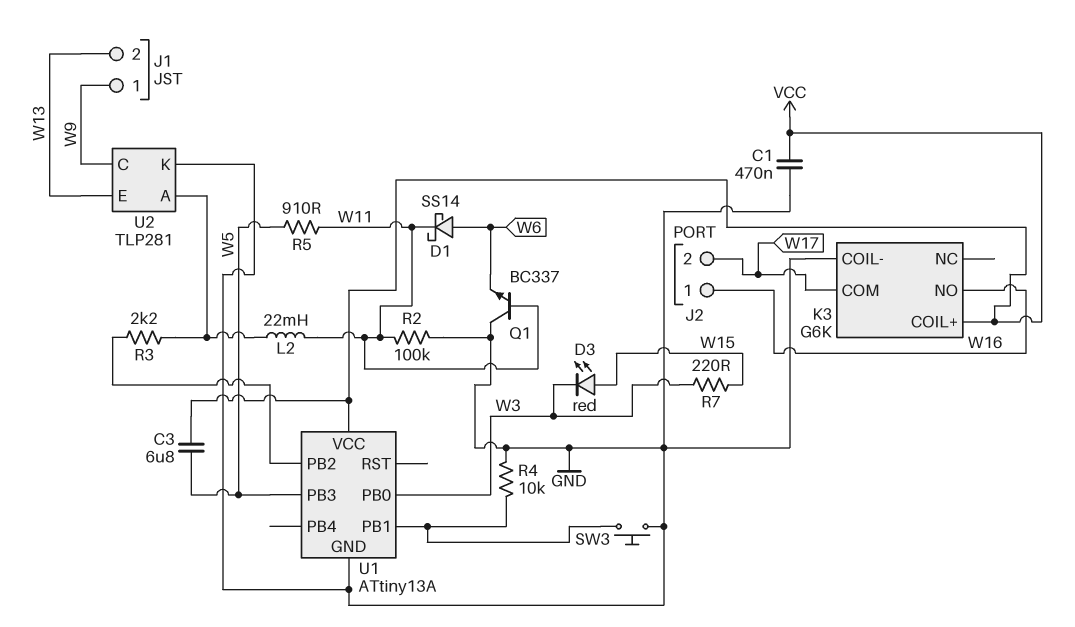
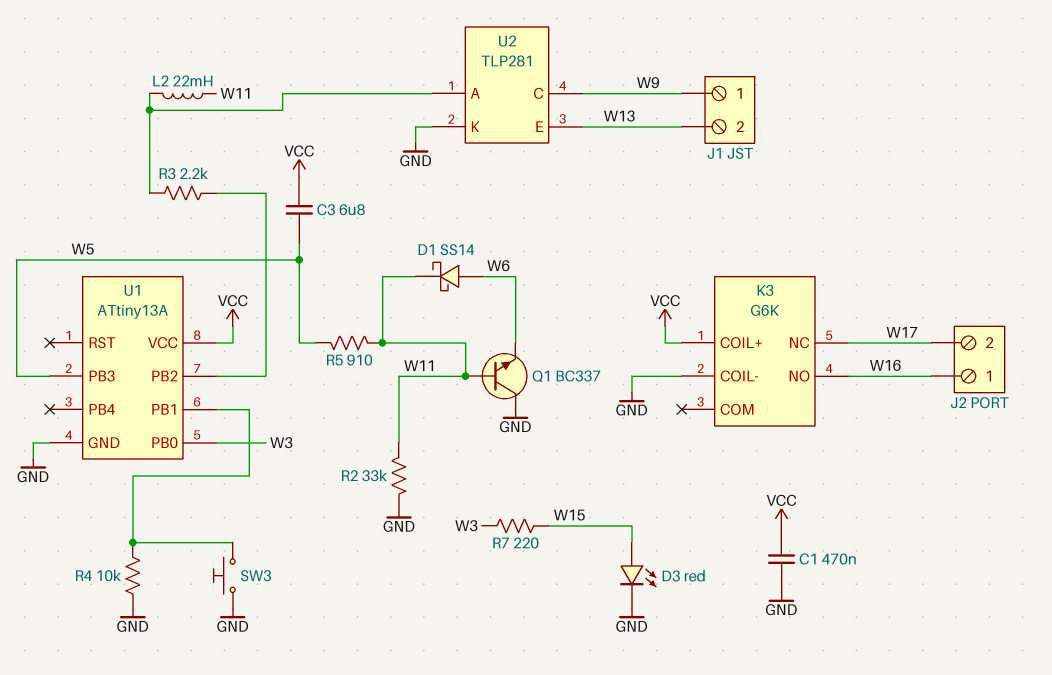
D3: LED red (A W15, K W3) -> LED red (A W15, K GND)
K3 pin COM: W17 -> none
K3 pin NC: none -> W17
R2: 100k (GND, W11) -> 33k (GND, W11)

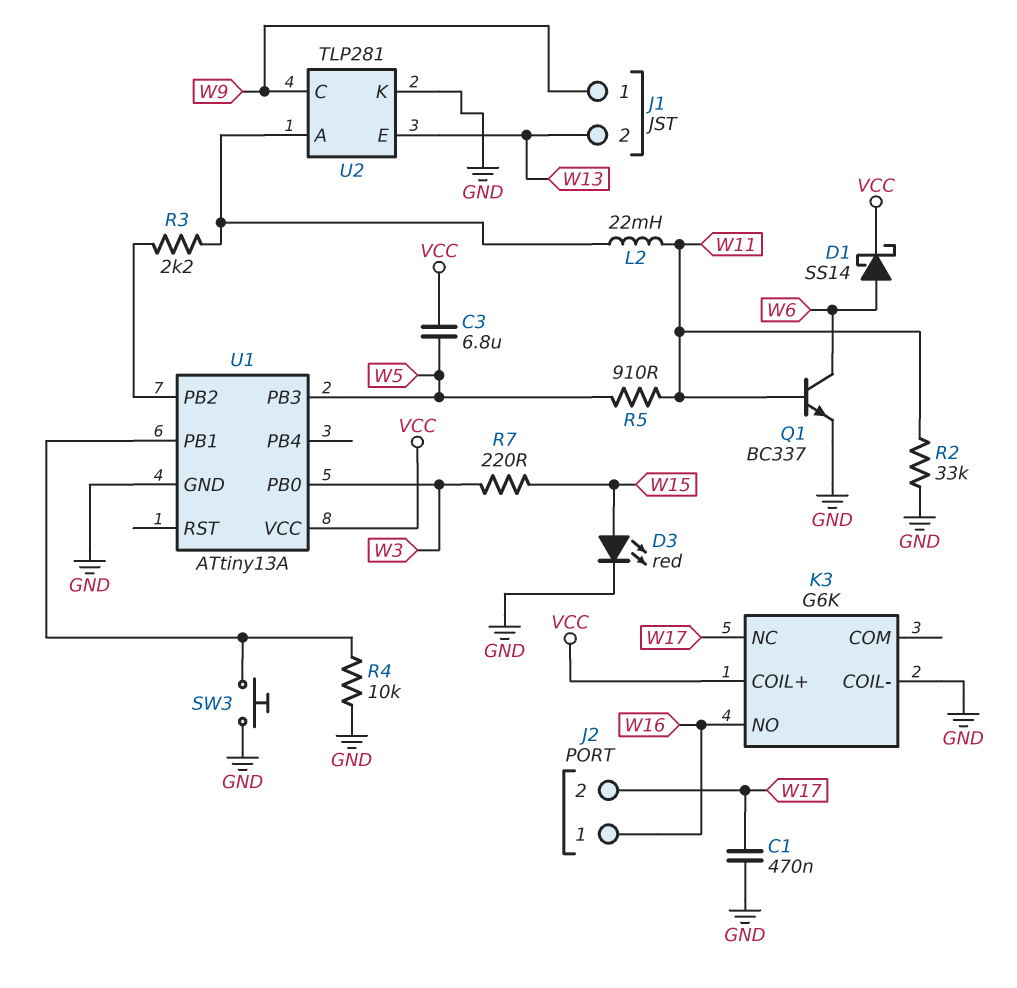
C1: 470nF (GND, VCC) -> 470nF (GND, W17)
D1: schottky SS14 (A W6, K W11) -> schottky SS14 (A W6, K VCC)
Q1: NPN BC337 (B W11, C GND, E W6) -> NPN BC337 (B W11, C W6, E GND)

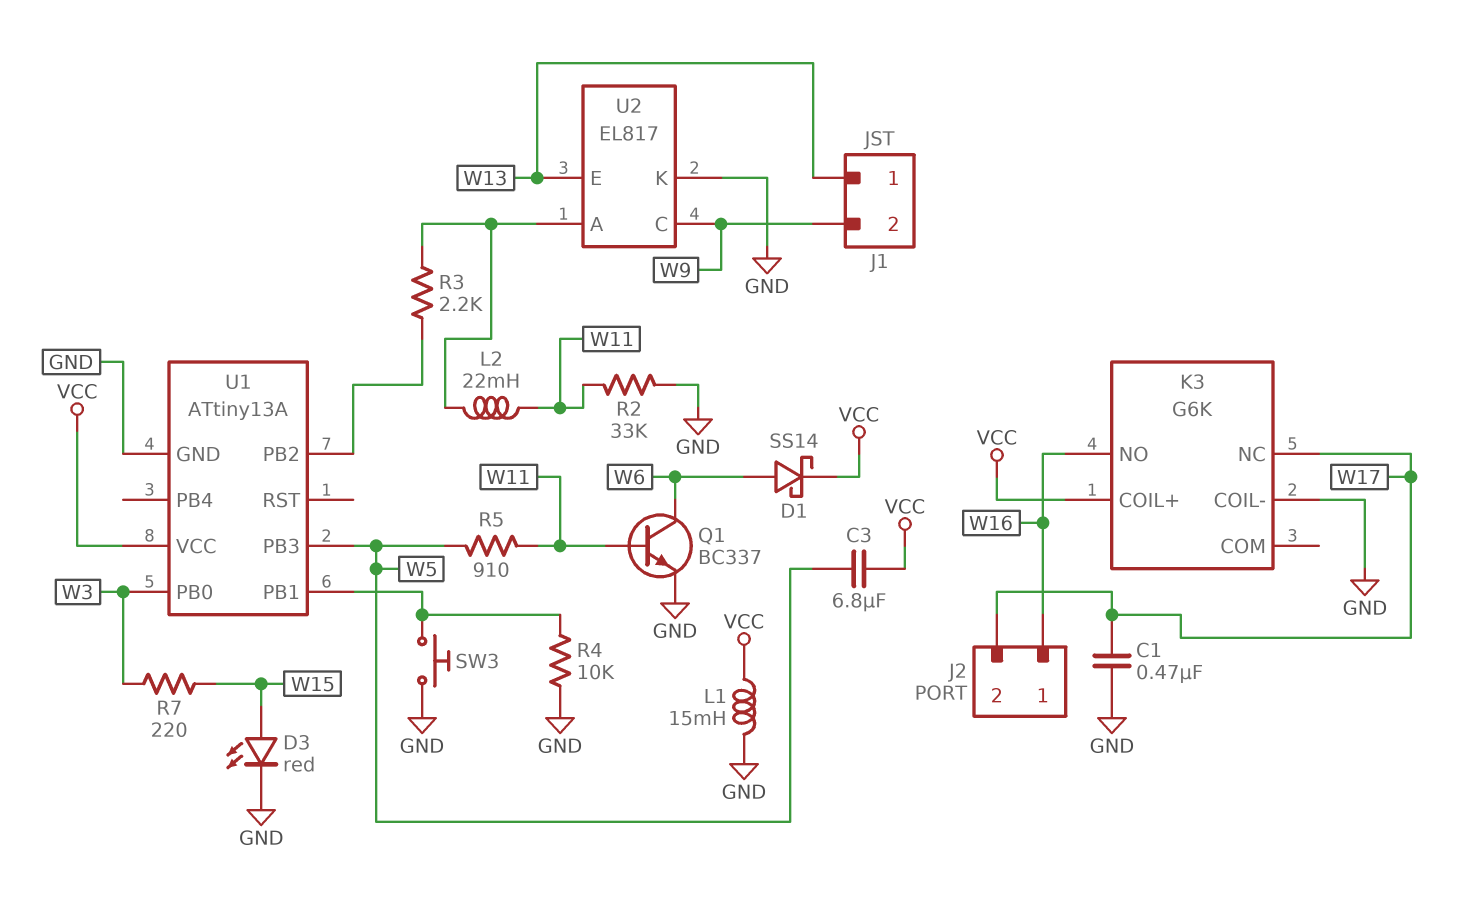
J1 pin 1: W9 -> W13
J1 pin 2: W13 -> W9
L1: none -> 15mH (GND, VCC)
U2: TLP281 -> EL817

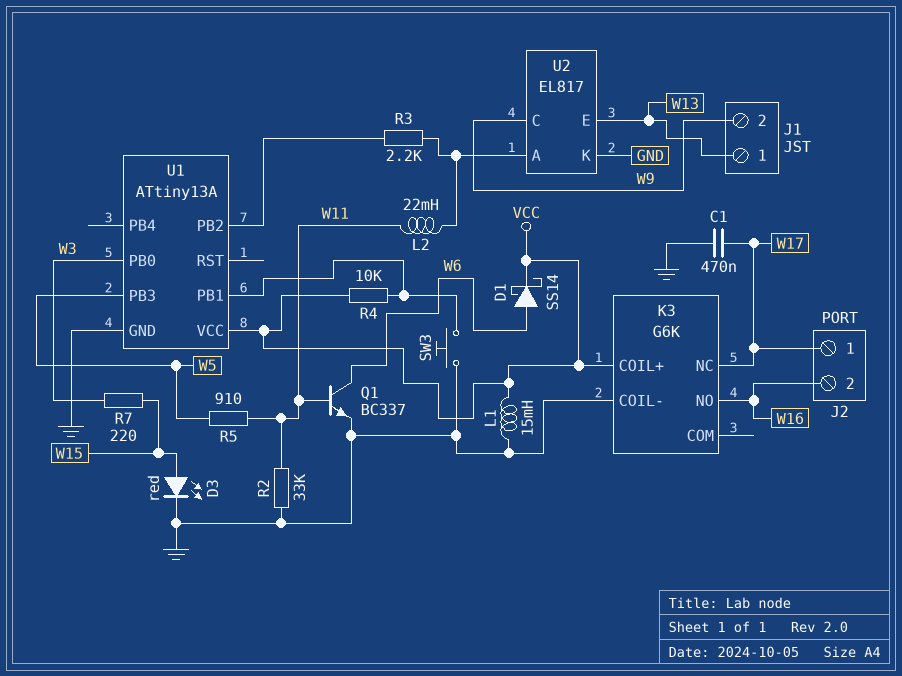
C3: 6.8uF (VCC, W5) -> none
J2 pin 1: W16 -> W17
J2 pin 2: W17 -> W16
R4: 10k (GND, U1/PB1) -> 10k (U1/PB1, VCC)

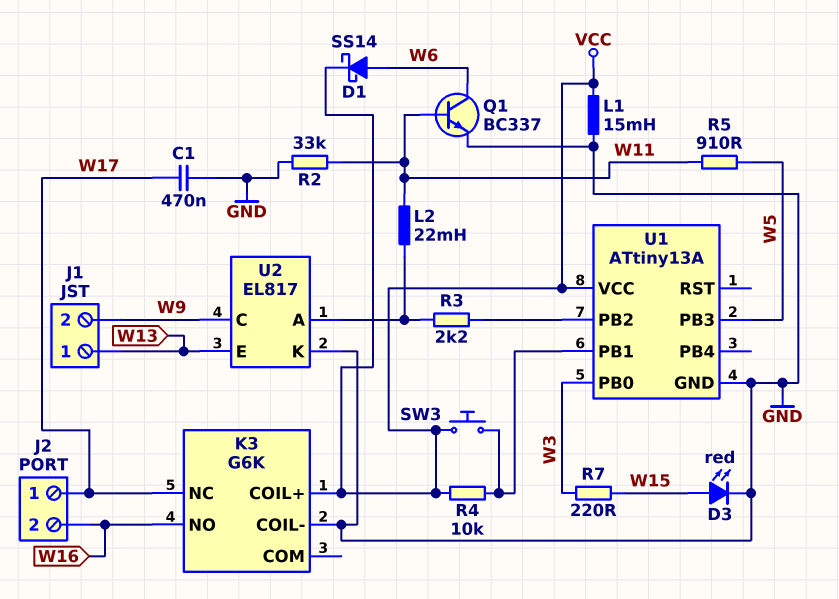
SW3: button (GND, U1/PB1) -> button (U1/PB1, VCC)

